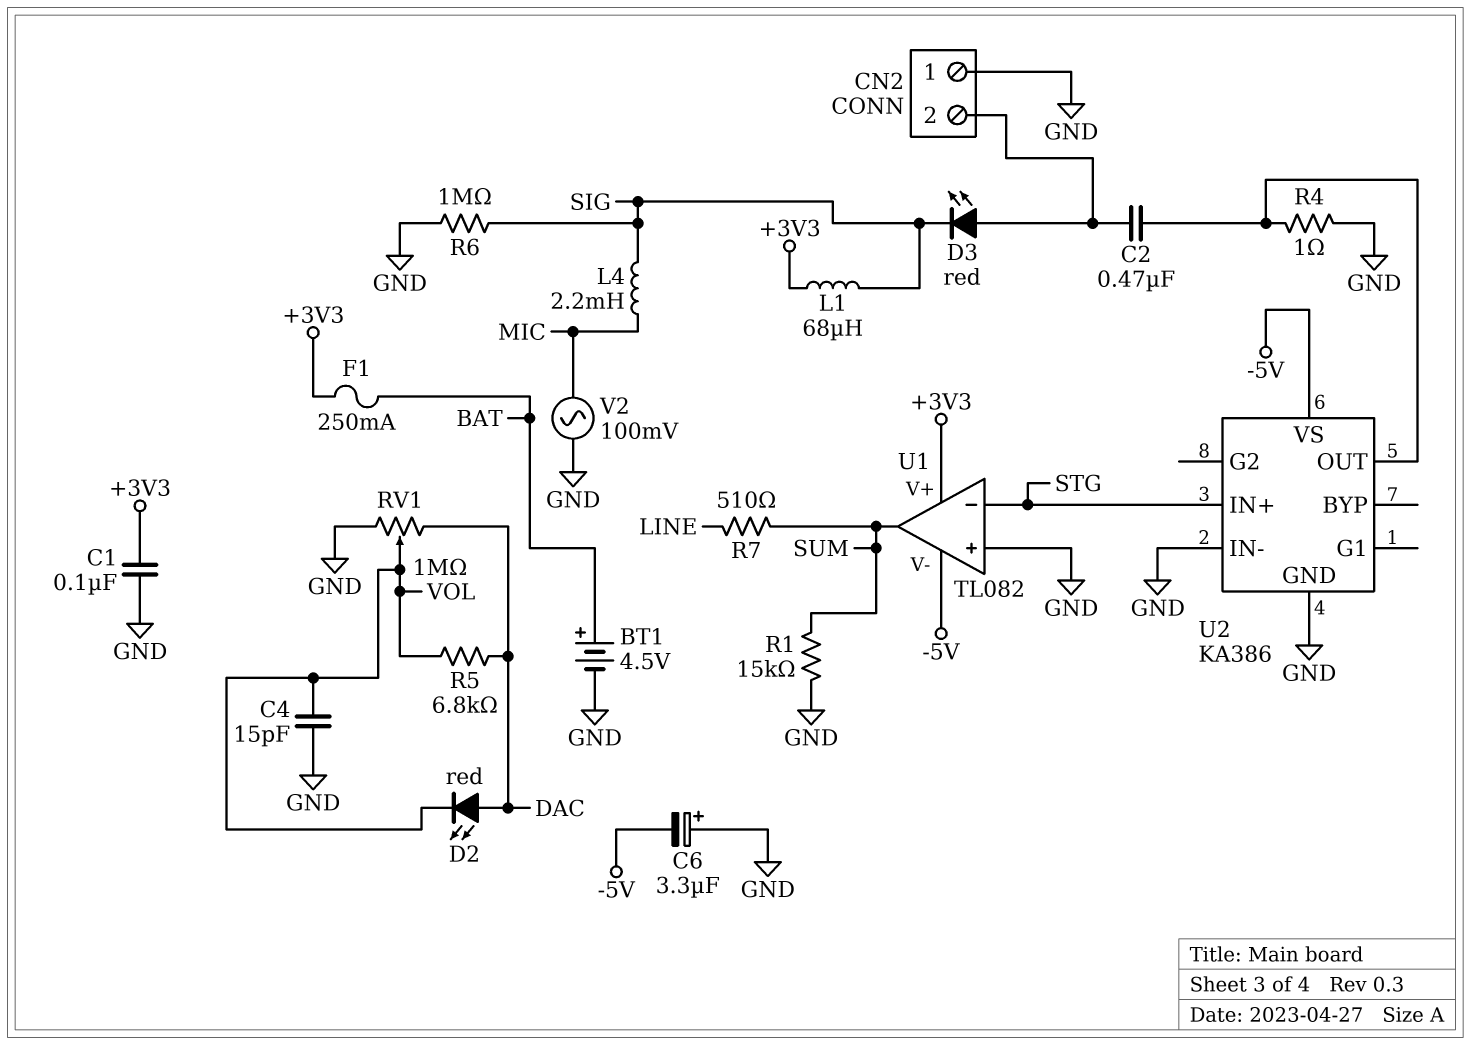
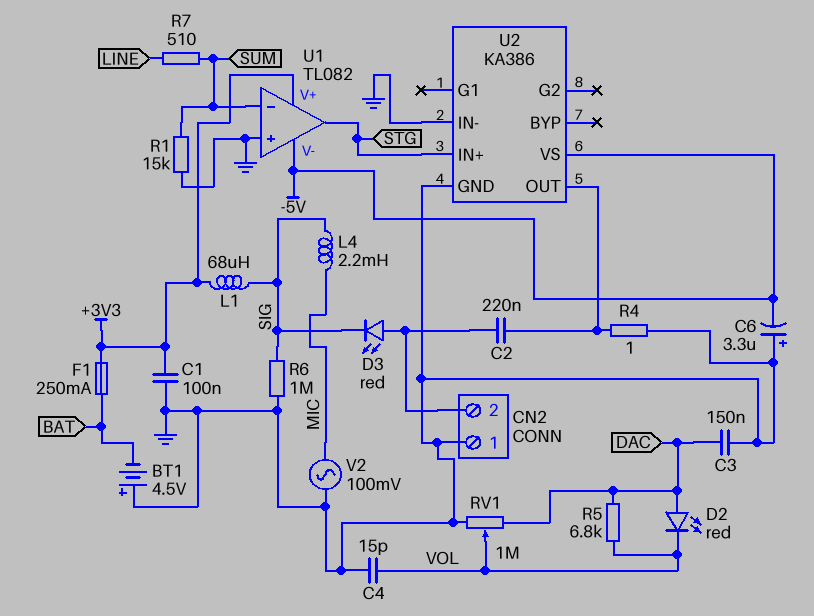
BT1: 4.5V (plus BAT, minus GND) -> 4.5V (plus GND, minus BAT)
C2: 470nF (CN2/2, U2/OUT) -> 220nF (CN2/2, U2/OUT)
C3: none -> 150nF (DAC, GND)
U1 pin in-: STG -> SUM
U1 pin out: SUM -> STG

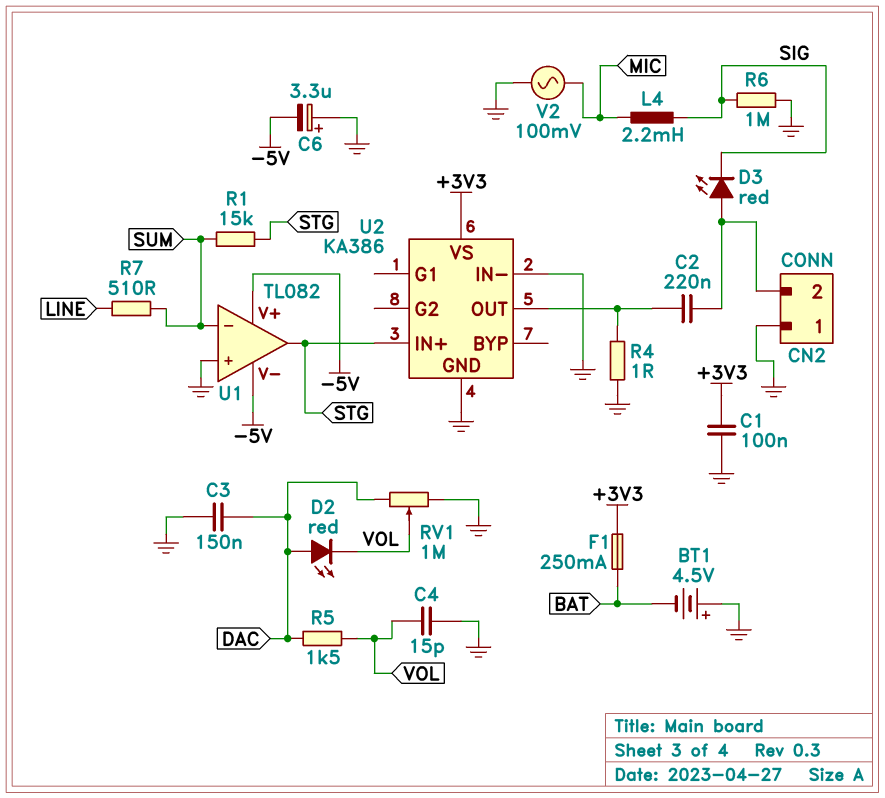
L1: 68uH (+3V3, SIG) -> none
R1: 15k (GND, SUM) -> 15k (STG, SUM)
R5: 6.8k (DAC, VOL) -> 1.5k (DAC, VOL)
U1 pin V+: +3V3 -> -5V
U2 pin VS: -5V -> +3V3

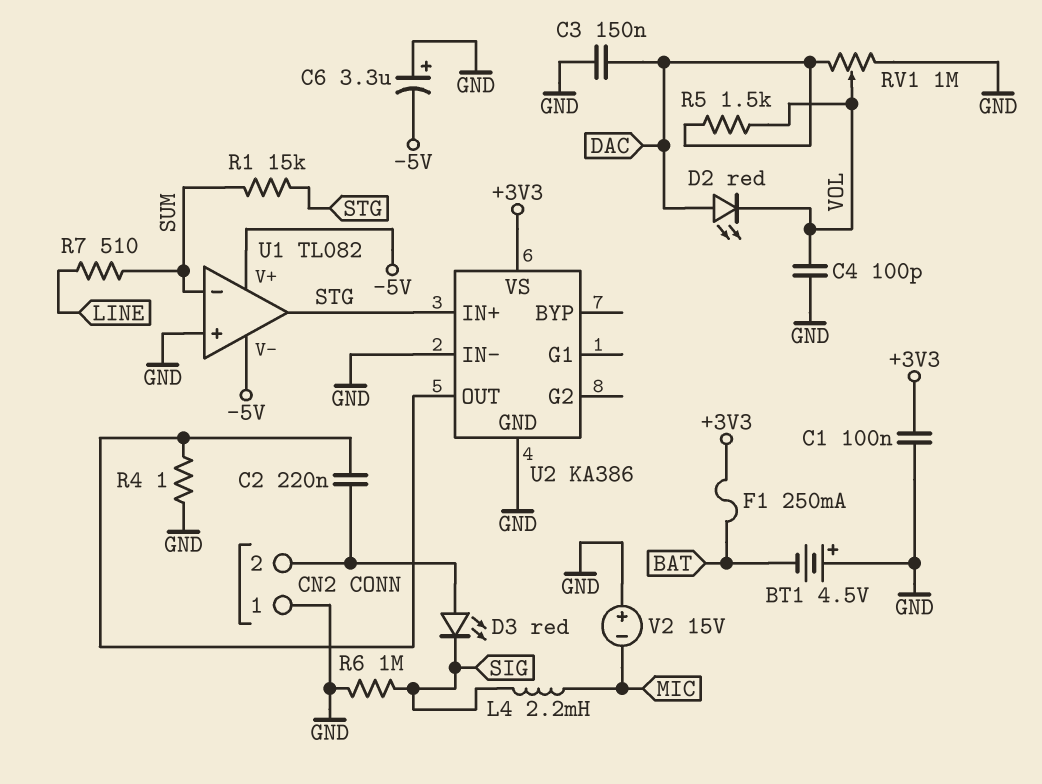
C4: 15pF (GND, VOL) -> 100pF (GND, VOL)
V2: AC 100mV (GND, MIC) -> 15V (plus GND, minus MIC)

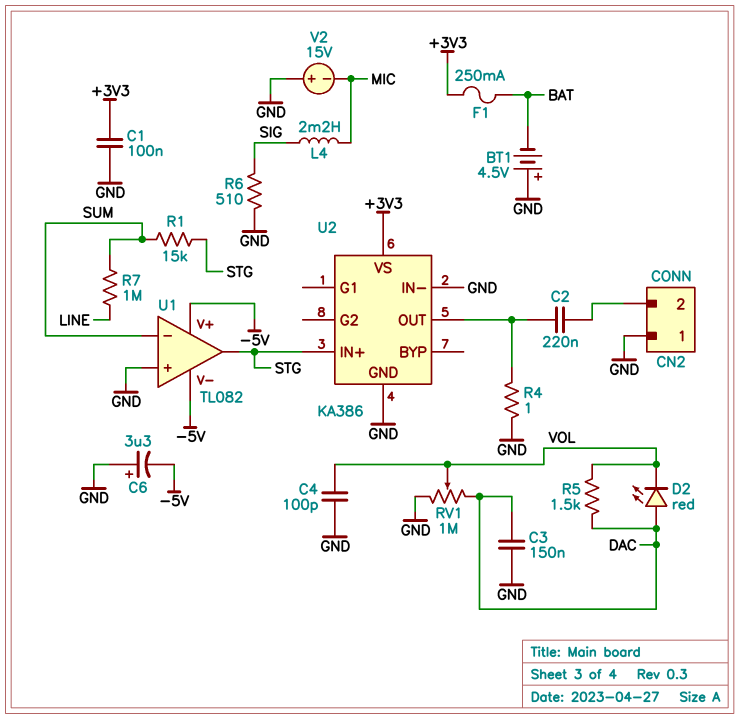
D3: LED red (A CN2/2, K SIG) -> none
R6: 1M (GND, SIG) -> 510 (GND, SIG)
R7: 510 (LINE, SUM) -> 1M (LINE, SUM)

